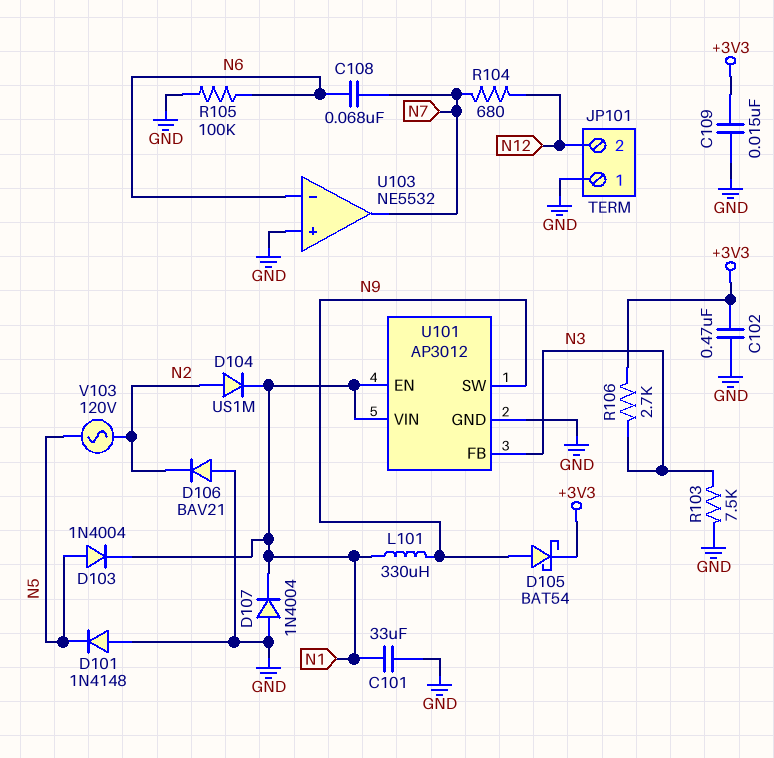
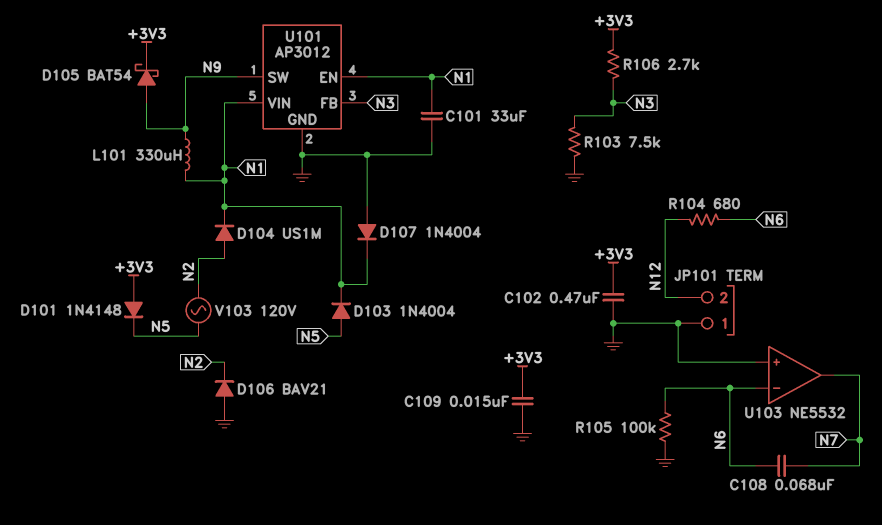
D101: diode 1N4148 (A GND, K N5) -> diode 1N4148 (A +3V3, K N5)
R104: 680 (N7, N12) -> 680 (N6, N12)

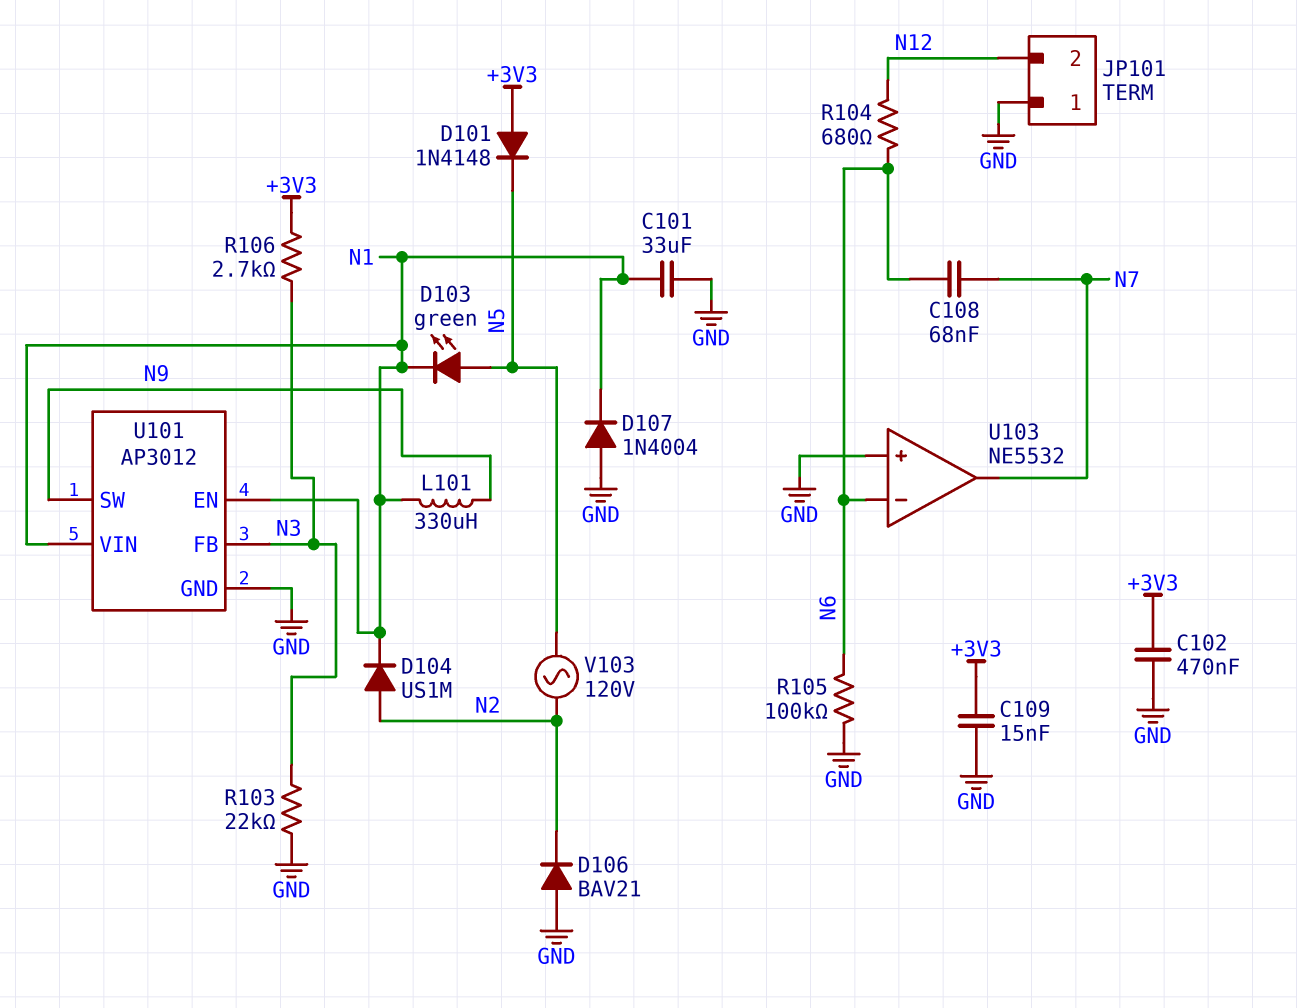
D103: diode 1N4004 (A N5, K N1) -> LED green (A N5, K N1)
D105: schottky BAT54 (A N9, K +3V3) -> none
R103: 7.5k (GND, N3) -> 22k (GND, N3)

